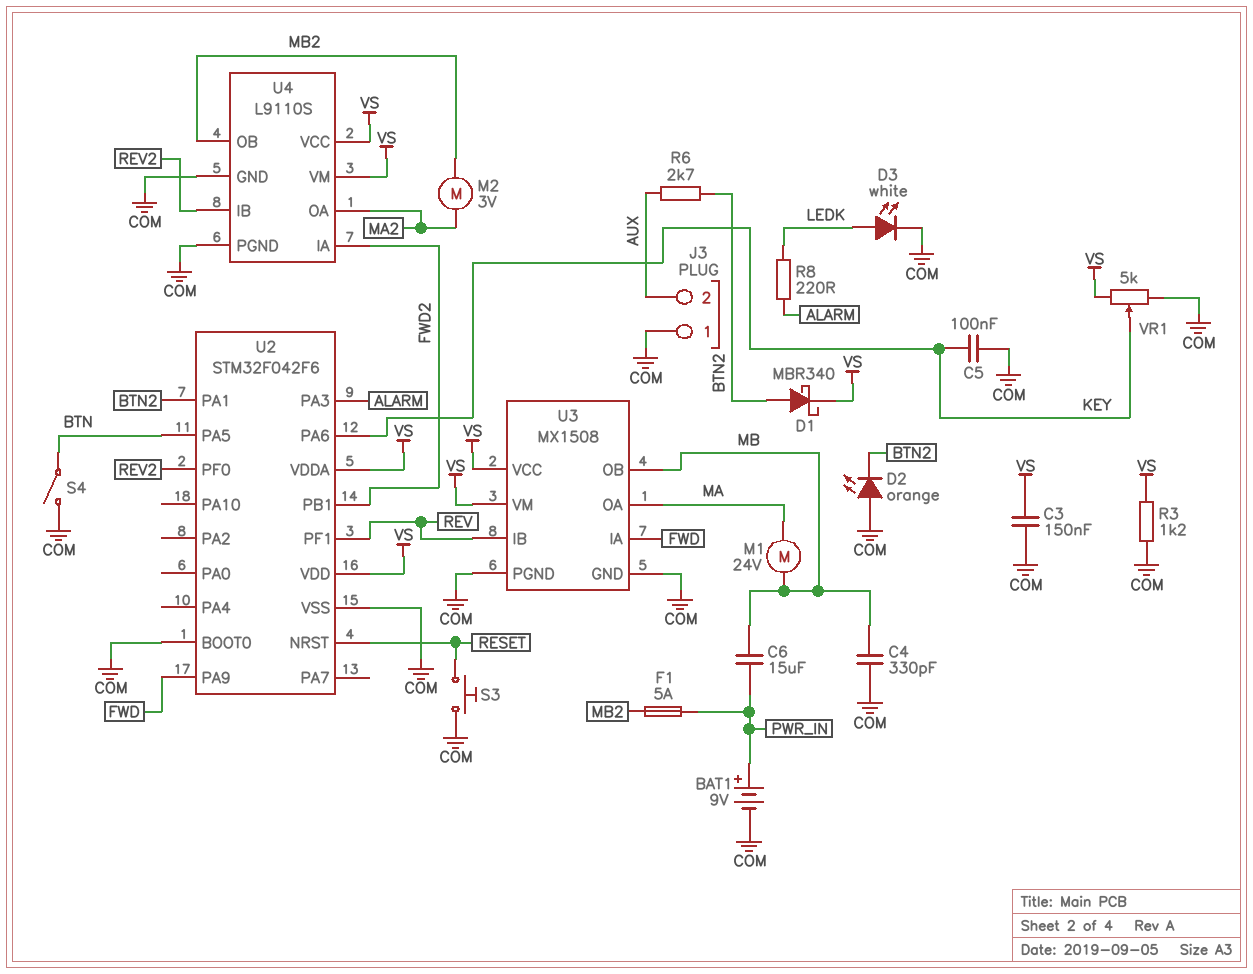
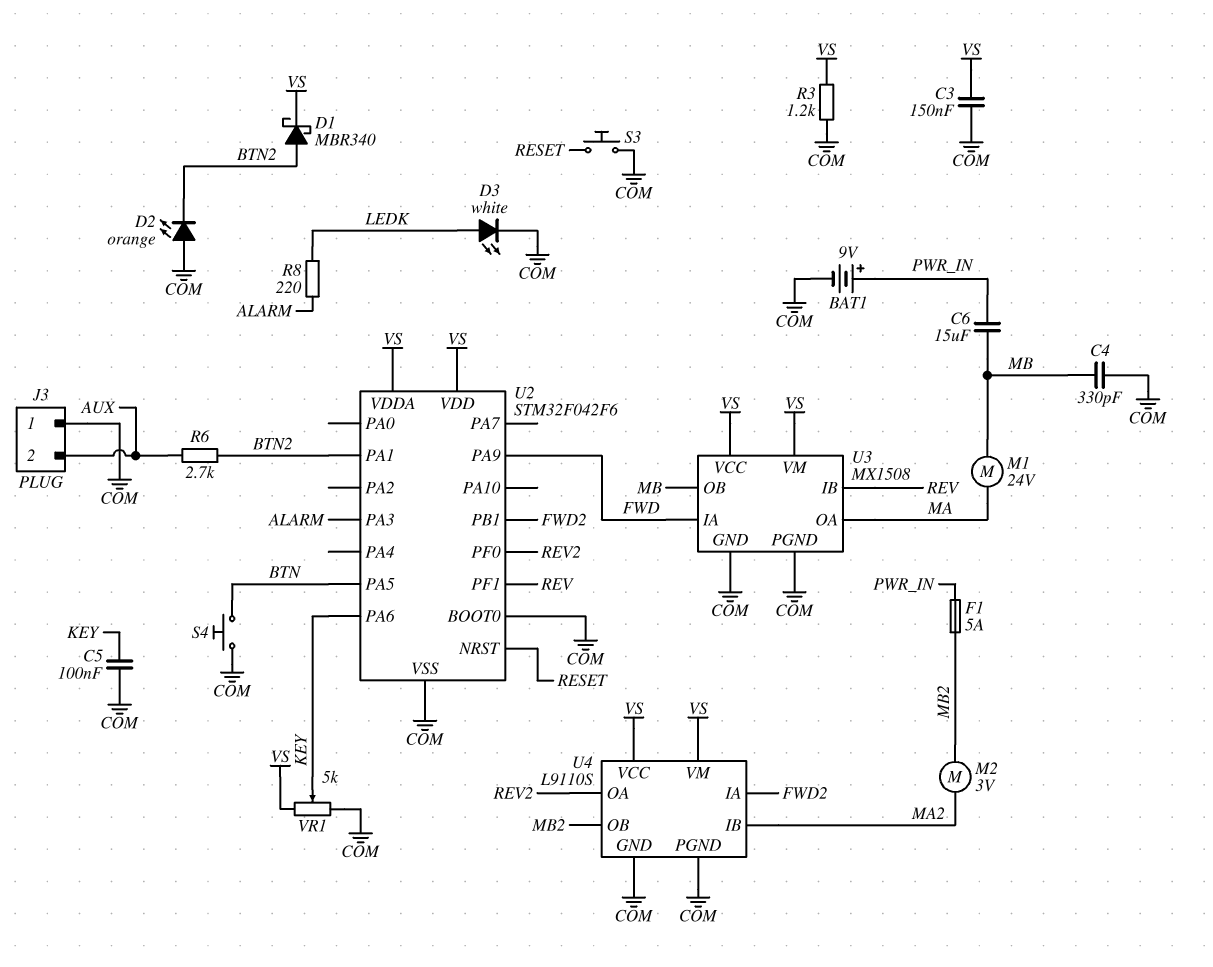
S4: switch (BTN, COM) -> button (BTN, COM)
U4 pin IB: REV2 -> MA2
U4 pin OA: MA2 -> REV2

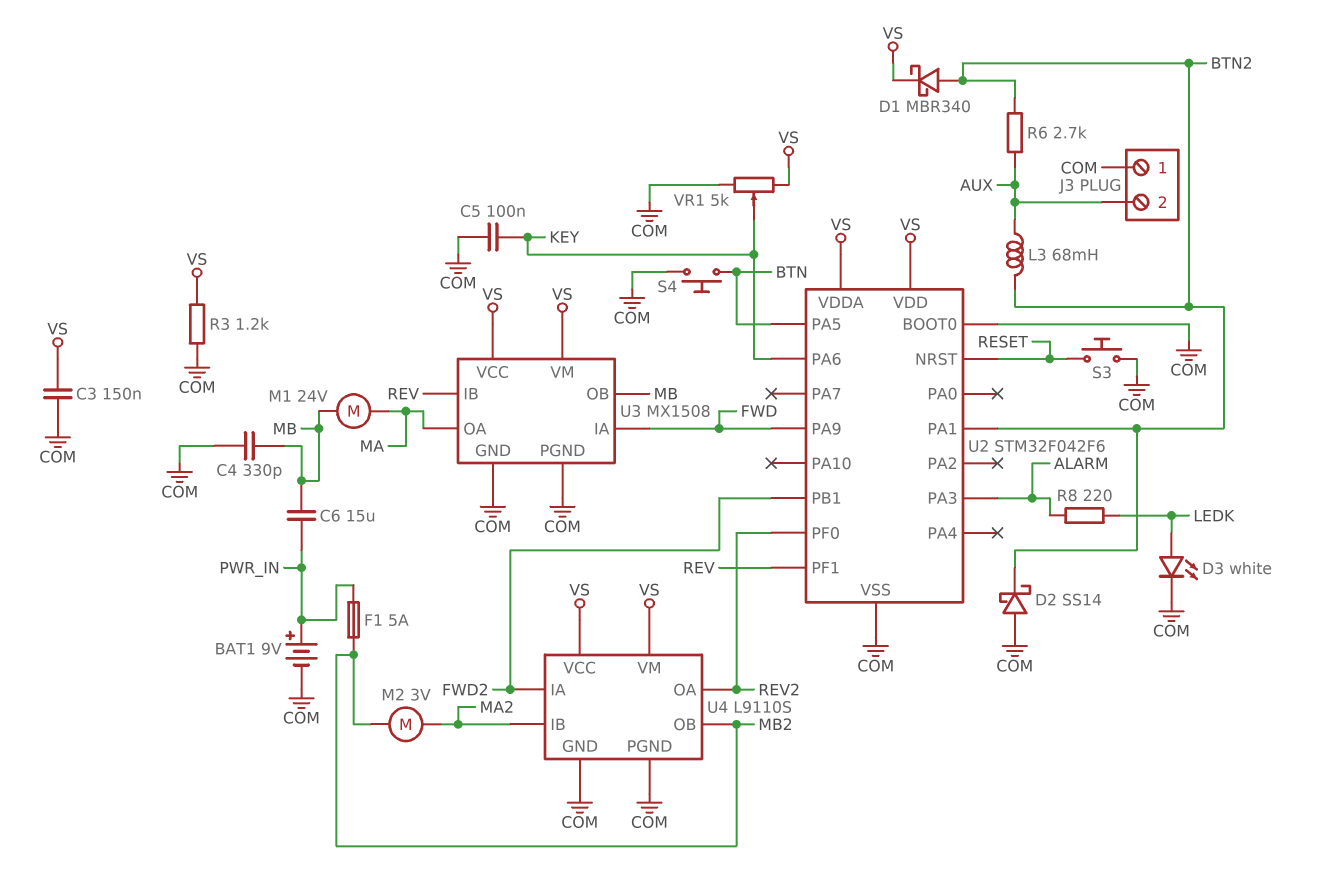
D2: LED orange (A COM, K BTN2) -> schottky SS14 (A COM, K BTN2)
L3: none -> 68mH (AUX, BTN2)

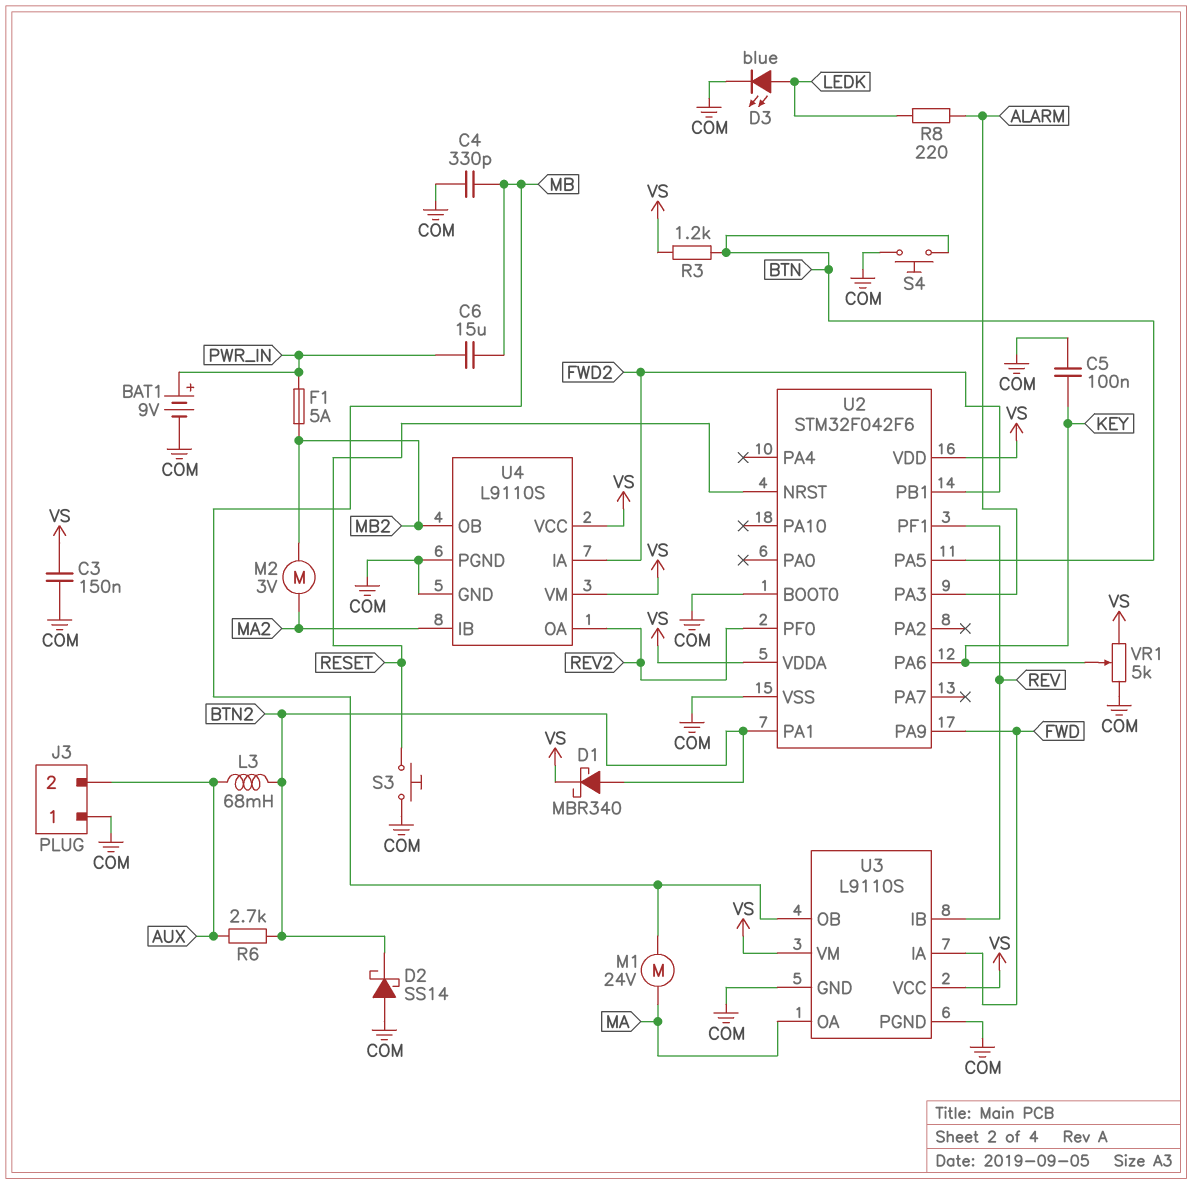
D3: LED white (A LEDK, K COM) -> LED blue (A LEDK, K COM)
R3: 1.2k (COM, VS) -> 1.2k (BTN, VS)
U3: MX1508 -> L9110S

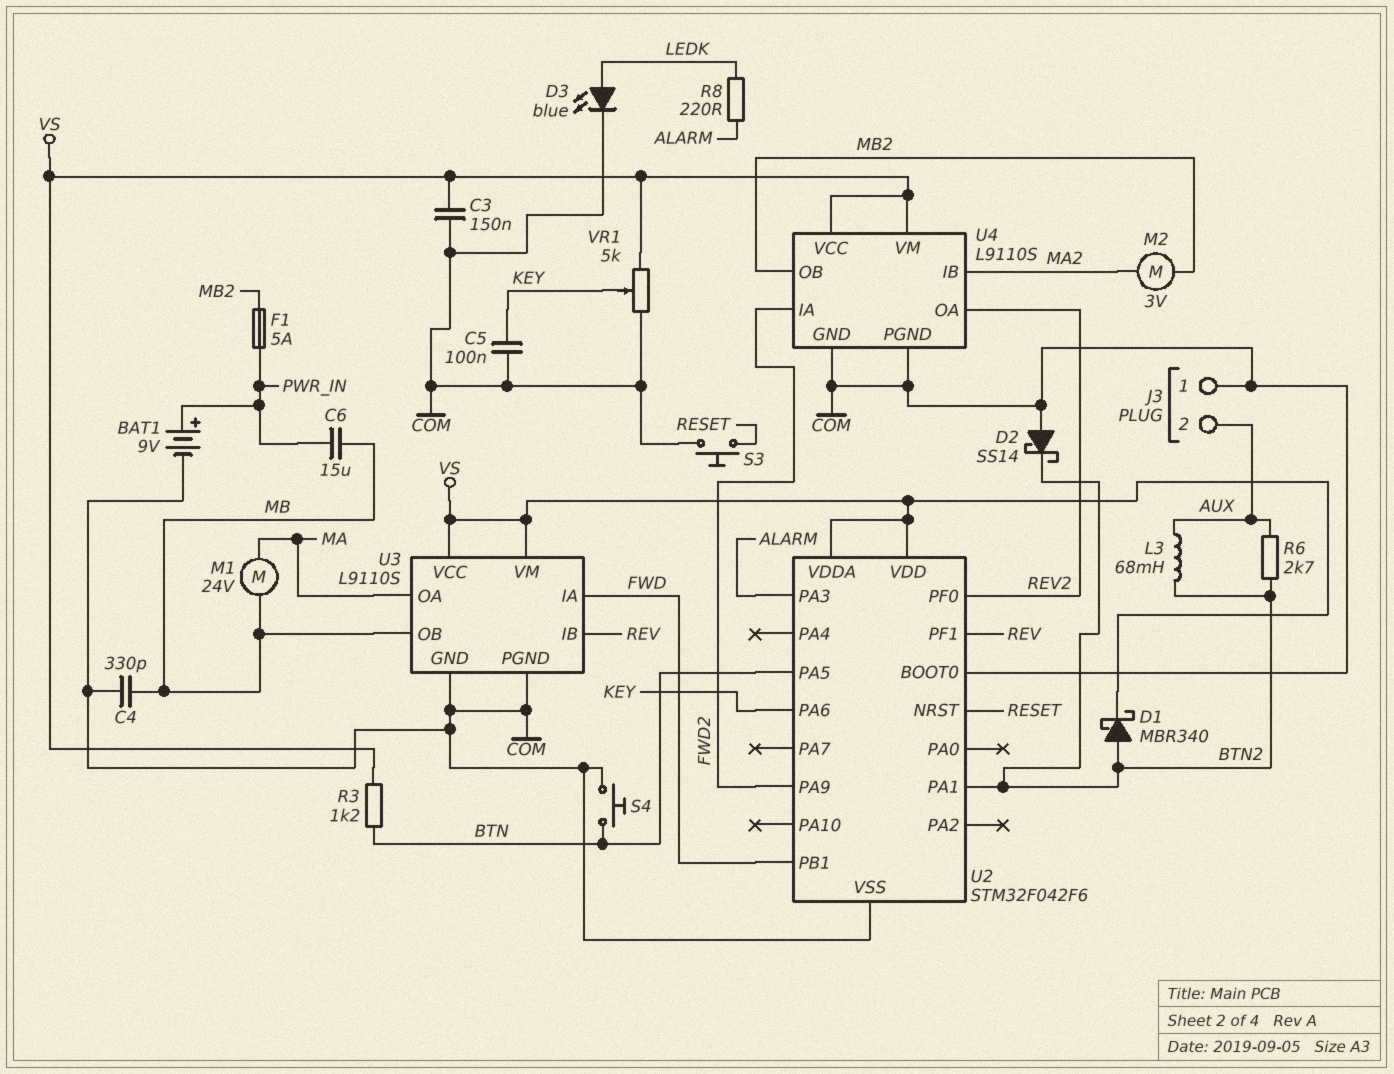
U2 pin PA9: FWD -> FWD2
U2 pin PB1: FWD2 -> FWD

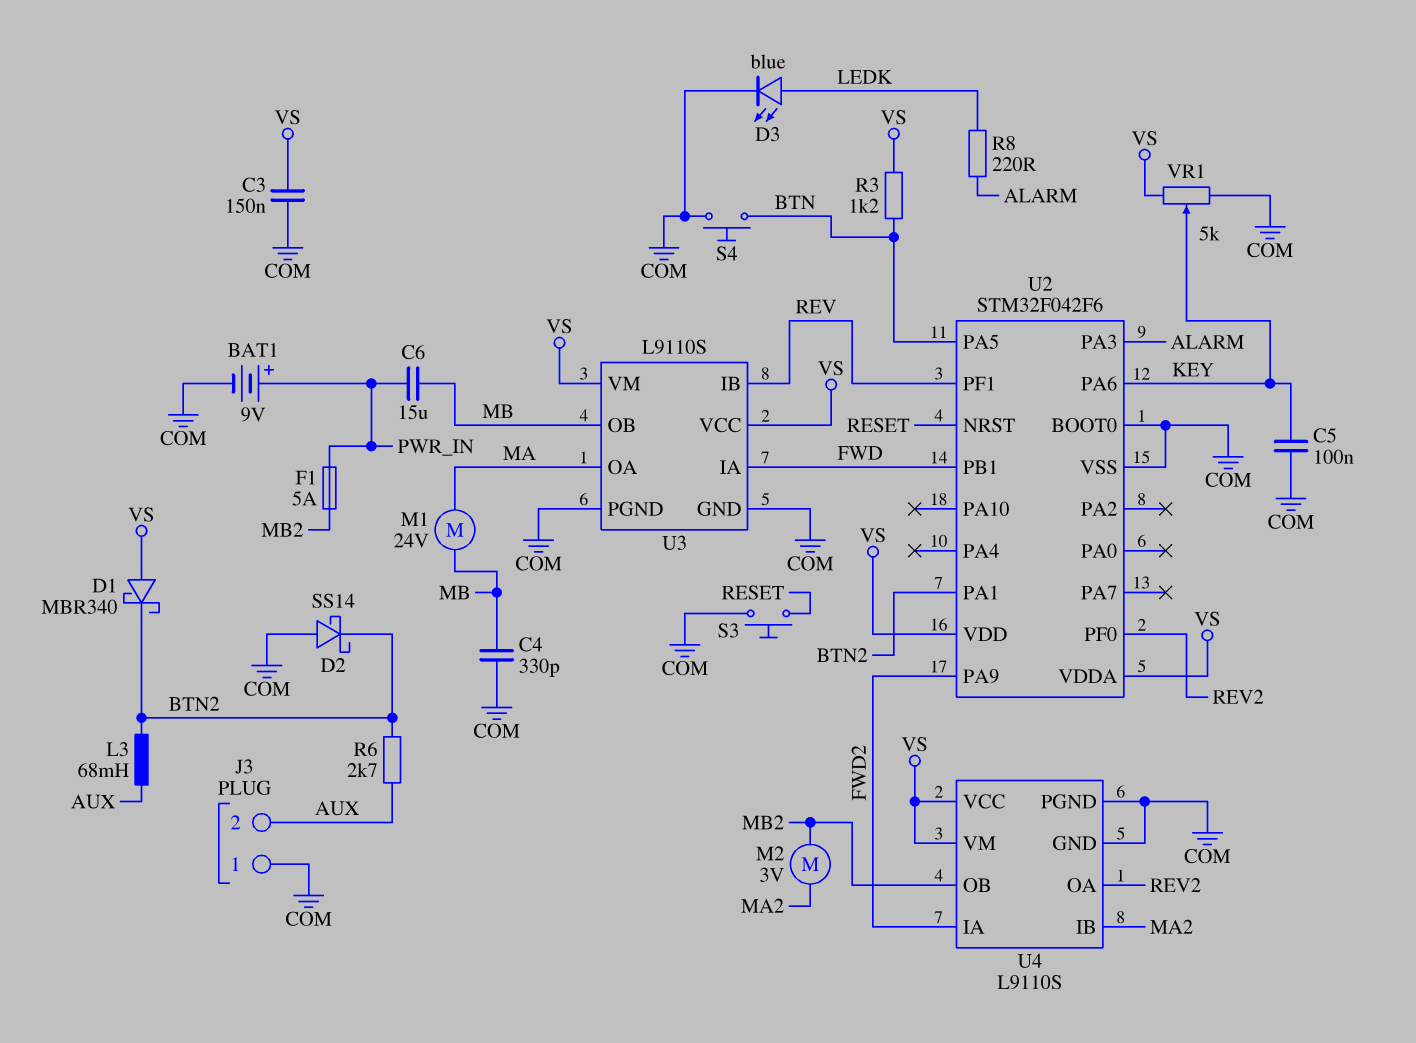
D1: schottky MBR340 (A BTN2, K VS) -> schottky MBR340 (A VS, K BTN2)

